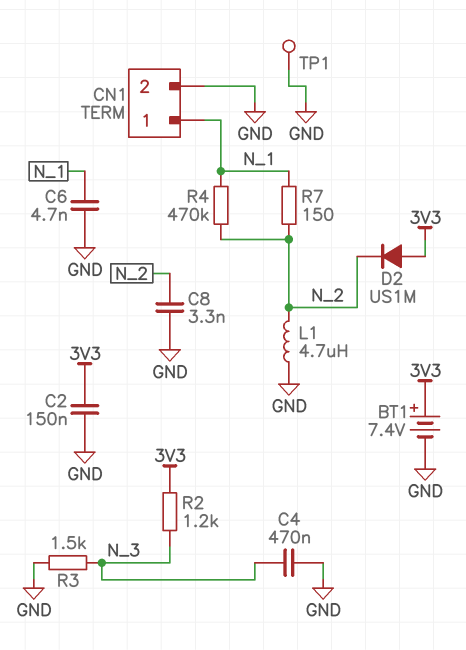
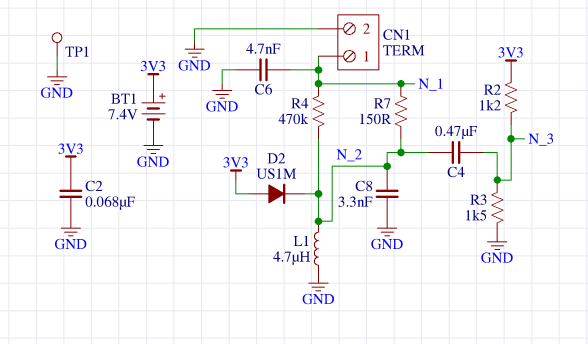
C2: 150nF (3V3, GND) -> 68nF (3V3, GND)
C4: 470nF (GND, N_3) -> 470nF (N_2, N_3)

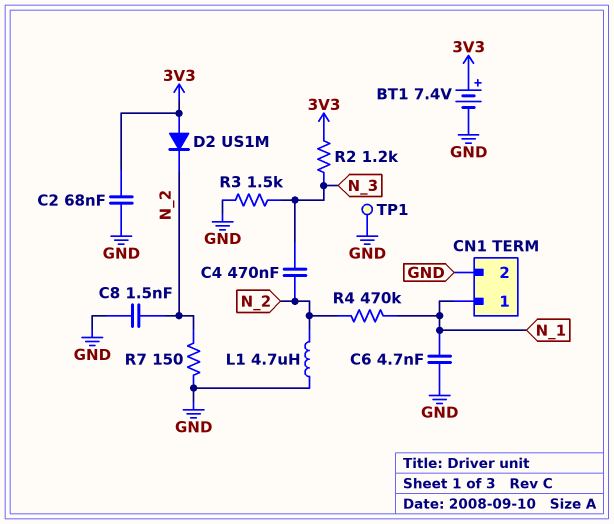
C8: 3.3nF (GND, N_2) -> 1.5nF (GND, N_2)
R7: 150 (N_1, N_2) -> 150 (GND, N_2)

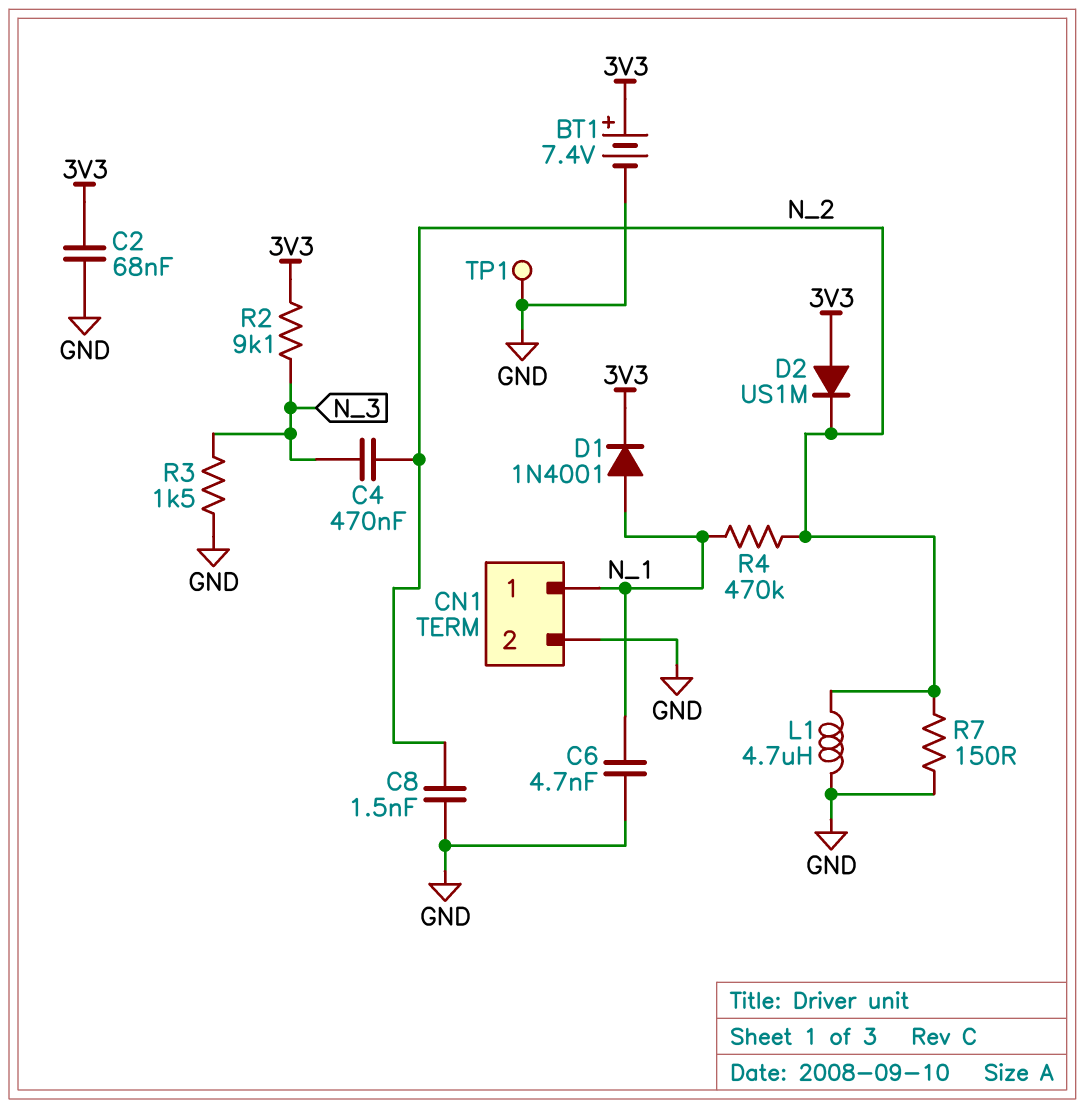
D1: none -> diode 1N4001 (A N_1, K 3V3)
R2: 1.2k (3V3, N_3) -> 9.1k (3V3, N_3)

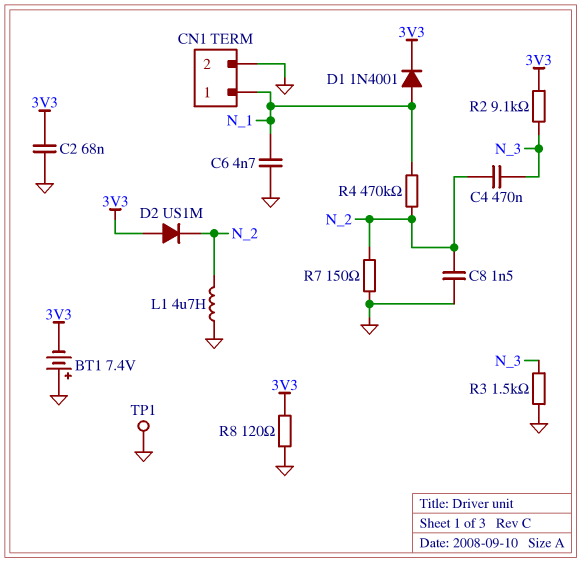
BT1: 7.4V (plus 3V3, minus GND) -> 7.4V (plus GND, minus 3V3)
R8: none -> 120 (3V3, GND)

